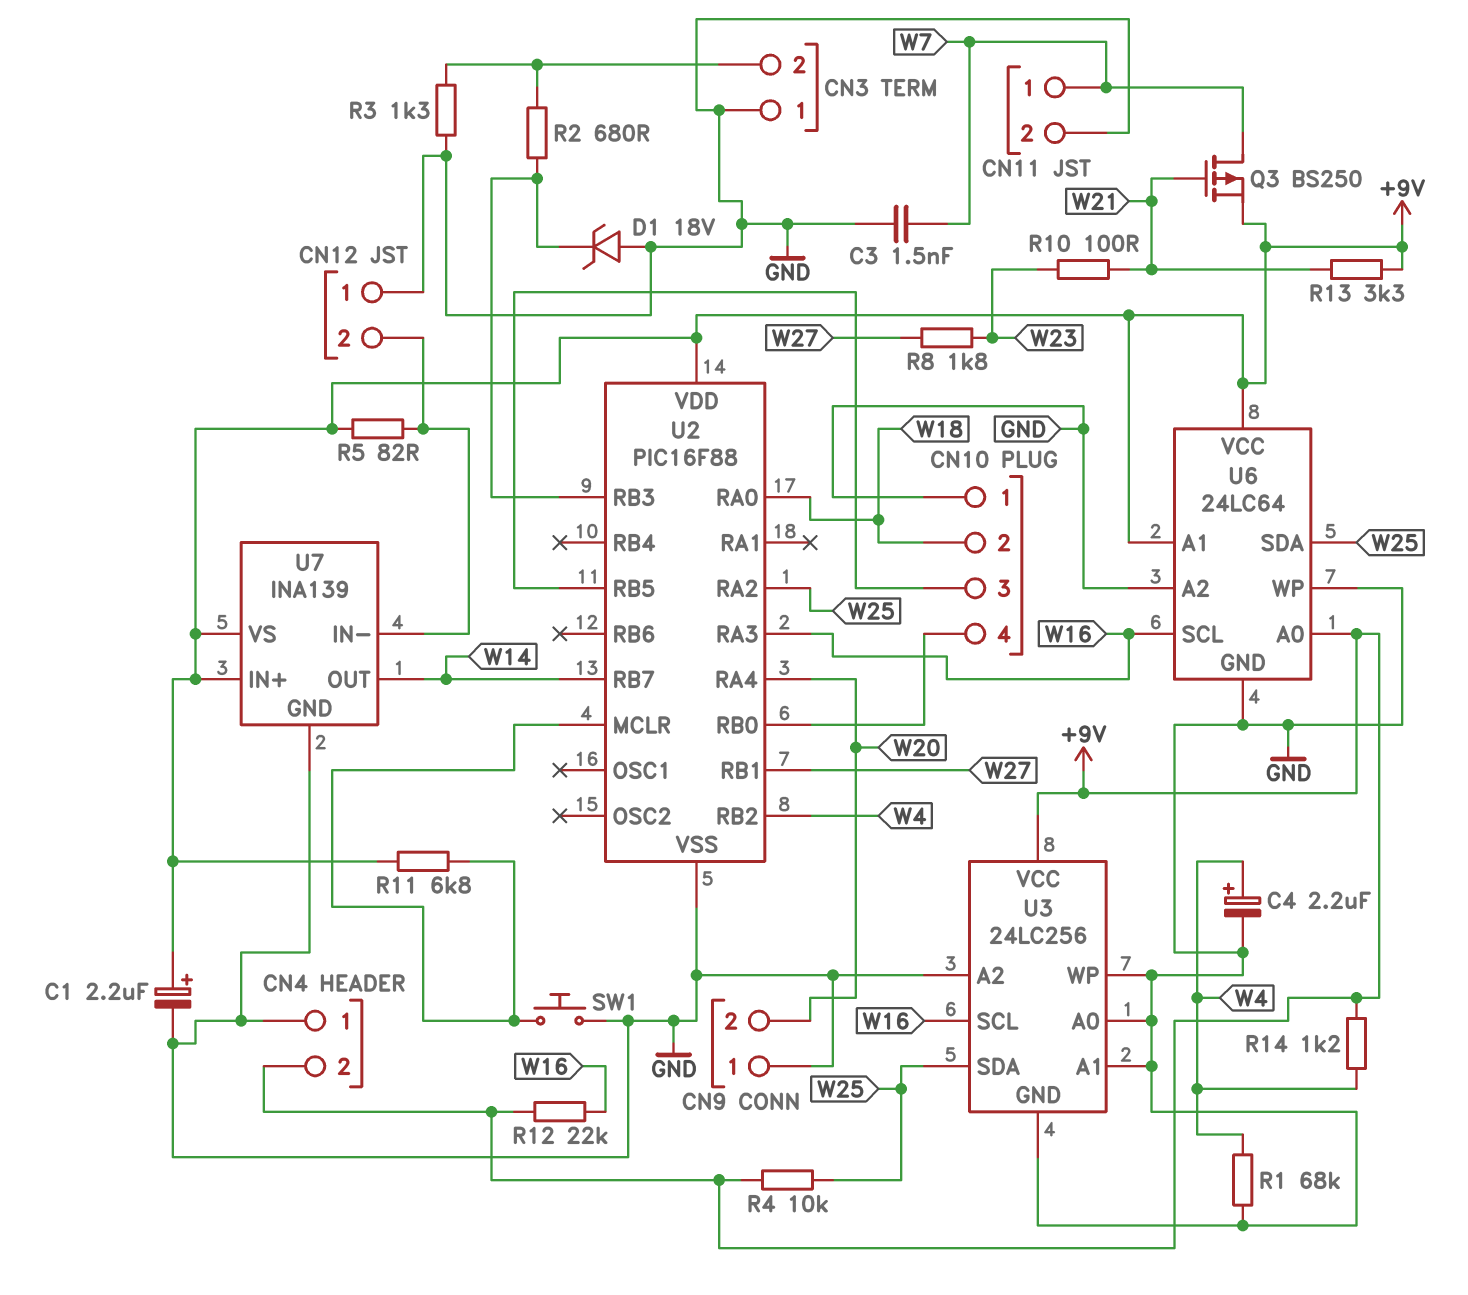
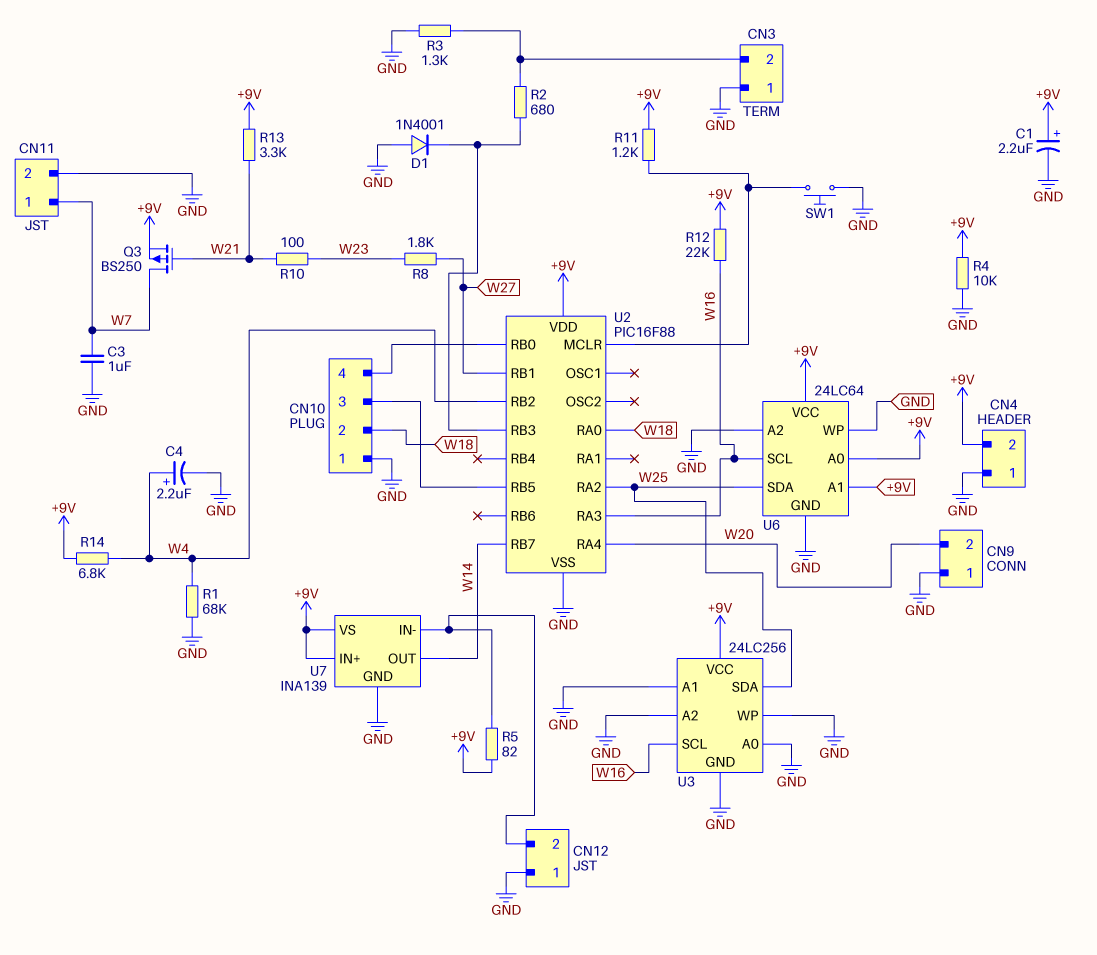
C3: 1.5nF (GND, W7) -> 1uF (GND, W7)
D1: zener 18V (A GND, K U2/RB3) -> diode 1N4001 (A GND, K U2/RB3)
R4: 10k (+9V, W25) -> 10k (+9V, GND)
R11: 6.8k (+9V, U2/MCLR) -> 1.2k (+9V, U2/MCLR)
R14: 1.2k (+9V, W4) -> 6.8k (+9V, W4)

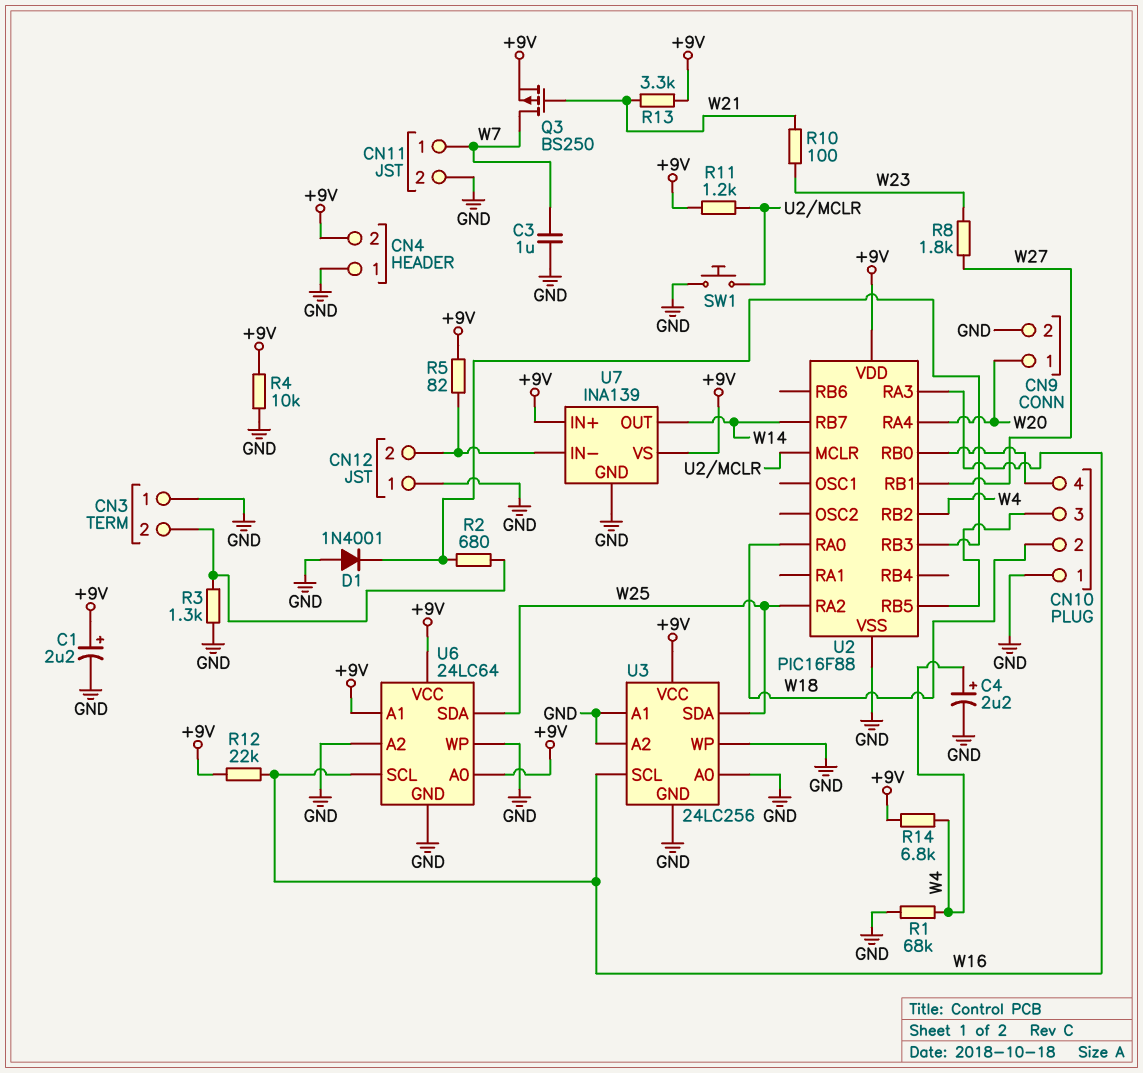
CN9 pin 1: GND -> W20
CN9 pin 2: W20 -> GND

